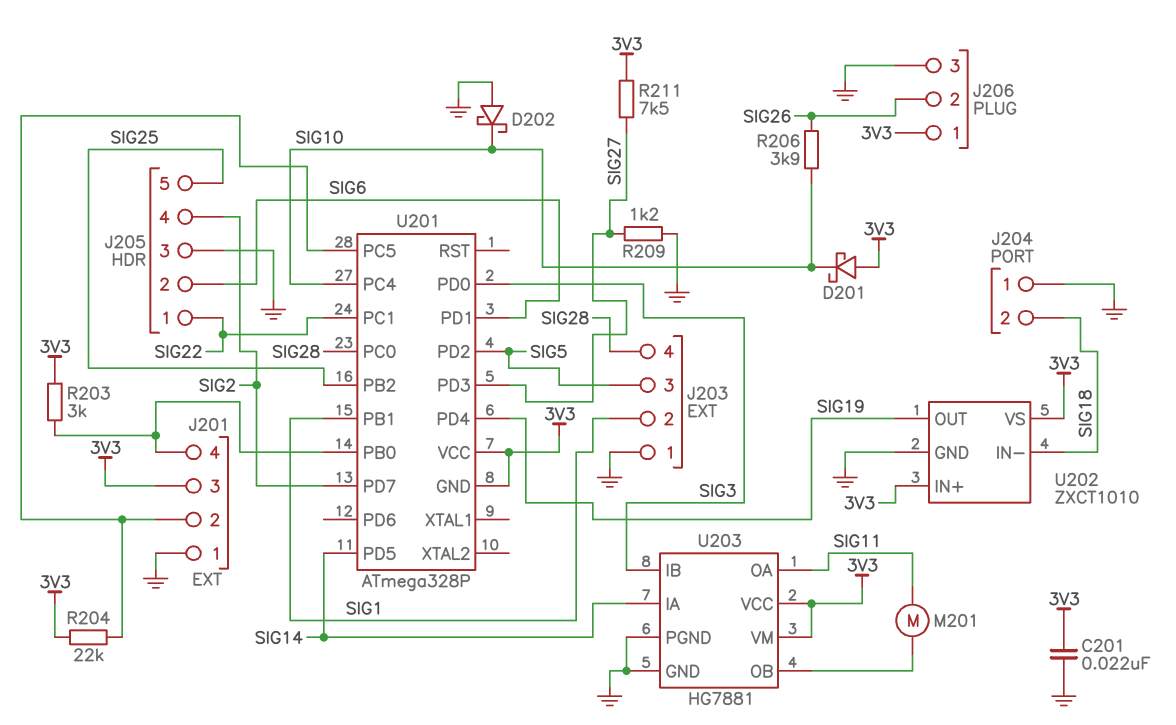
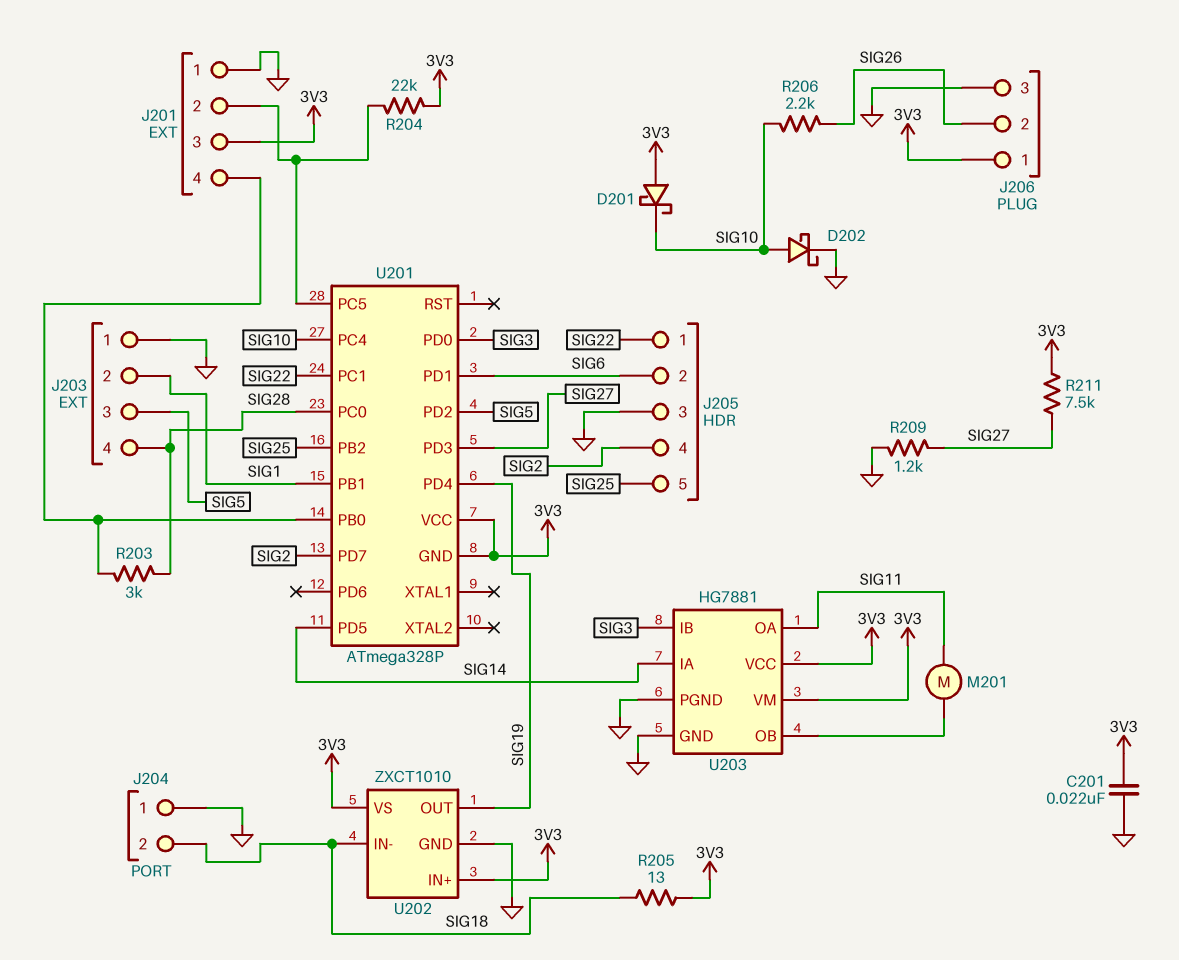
D202: schottky (A GND, K SIG10) -> schottky (A SIG10, K GND)
R203: 3k (3V3, J201/4) -> 3k (J201/4, SIG28)
R205: none -> 13 (3V3, SIG18)
R206: 3.9k (SIG10, SIG26) -> 2.2k (SIG10, SIG26)

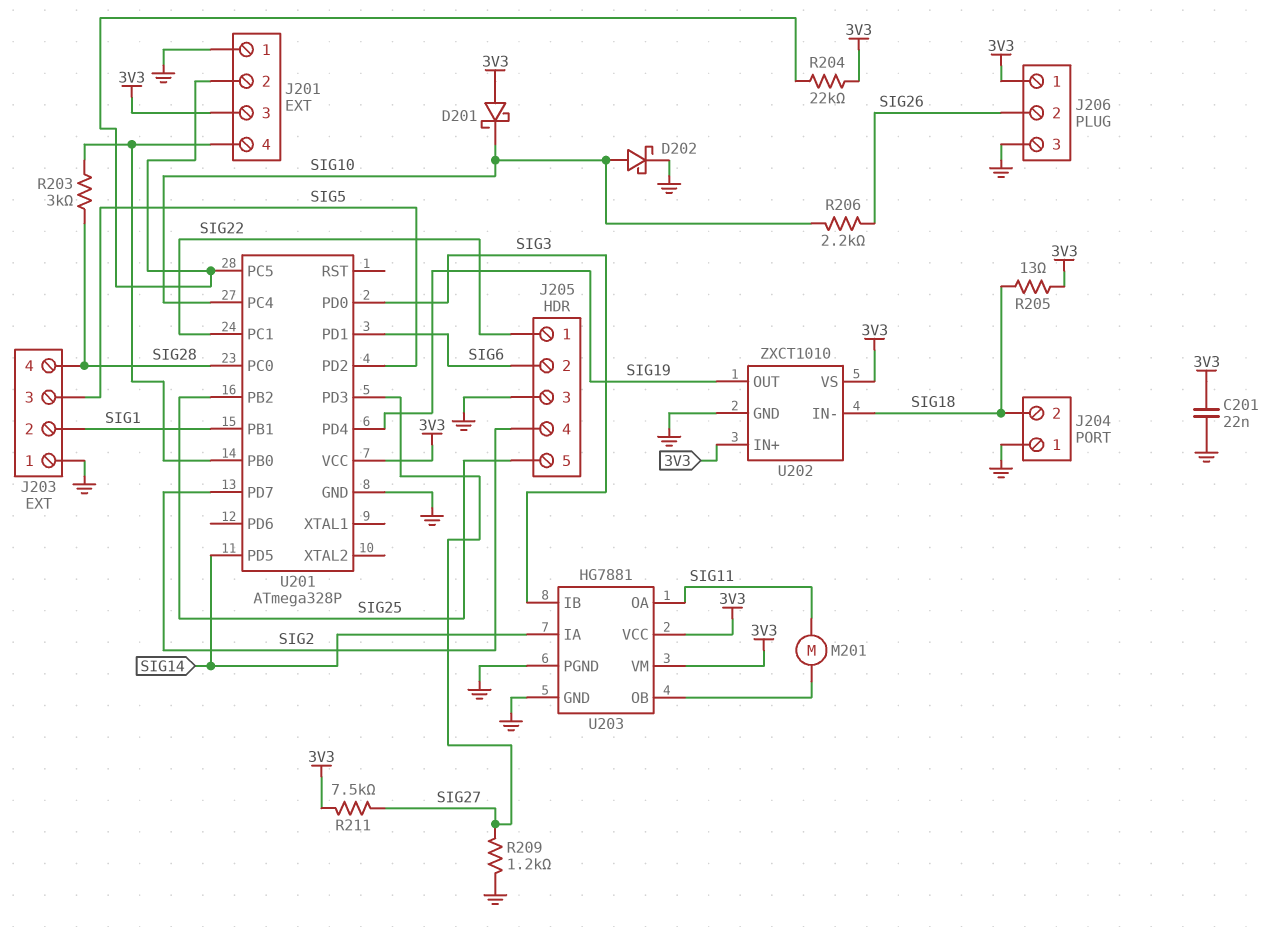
U201 pin GND: 3V3 -> GND

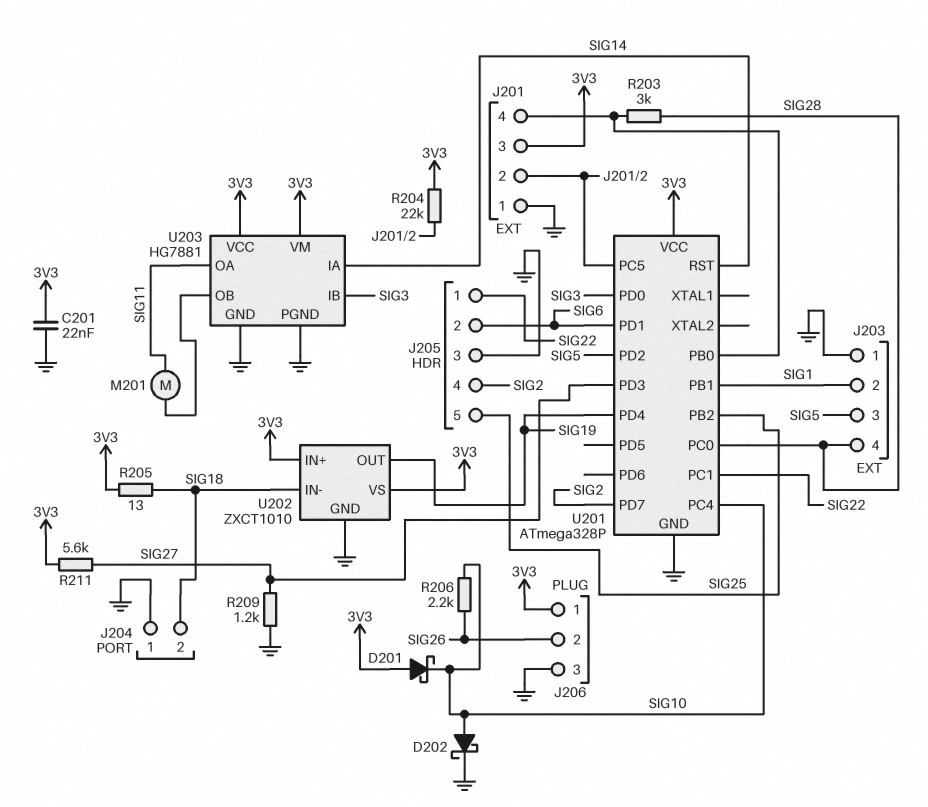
R211: 7.5k (3V3, SIG27) -> 5.6k (3V3, SIG27)
U201 pin PD5: SIG14 -> none
U201 pin RST: none -> SIG14

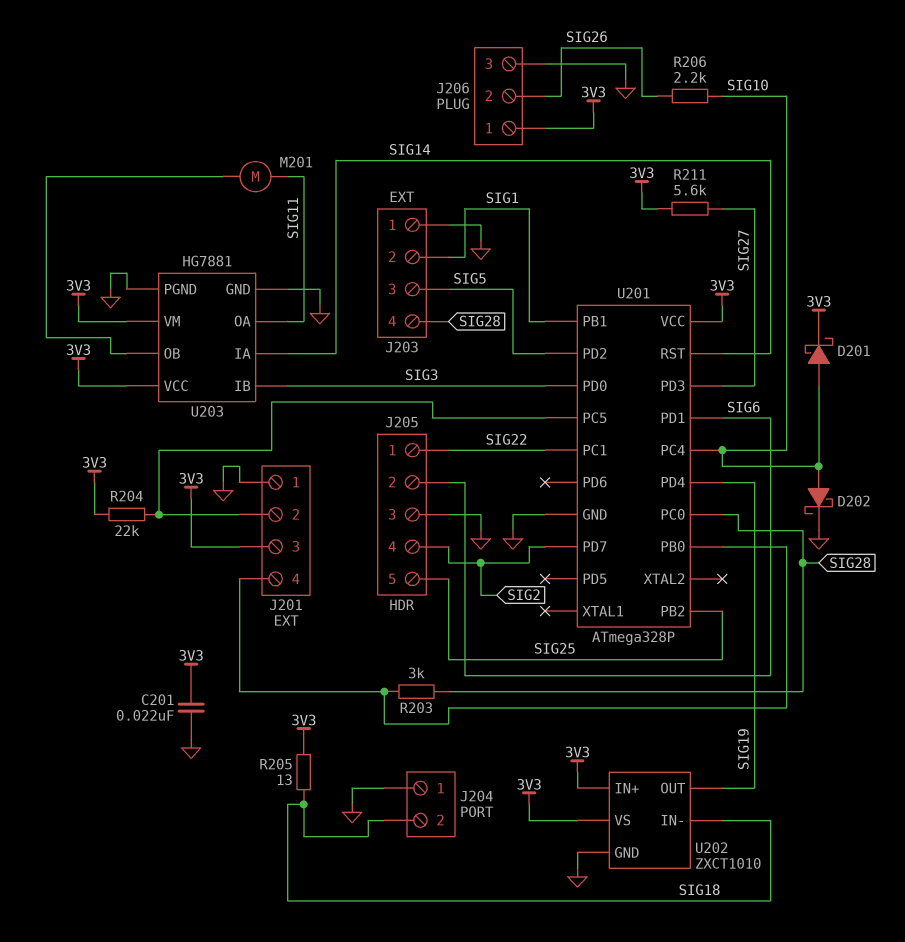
D201: schottky (A 3V3, K SIG10) -> schottky (A SIG10, K 3V3)
R209: 1.2k (GND, SIG27) -> none

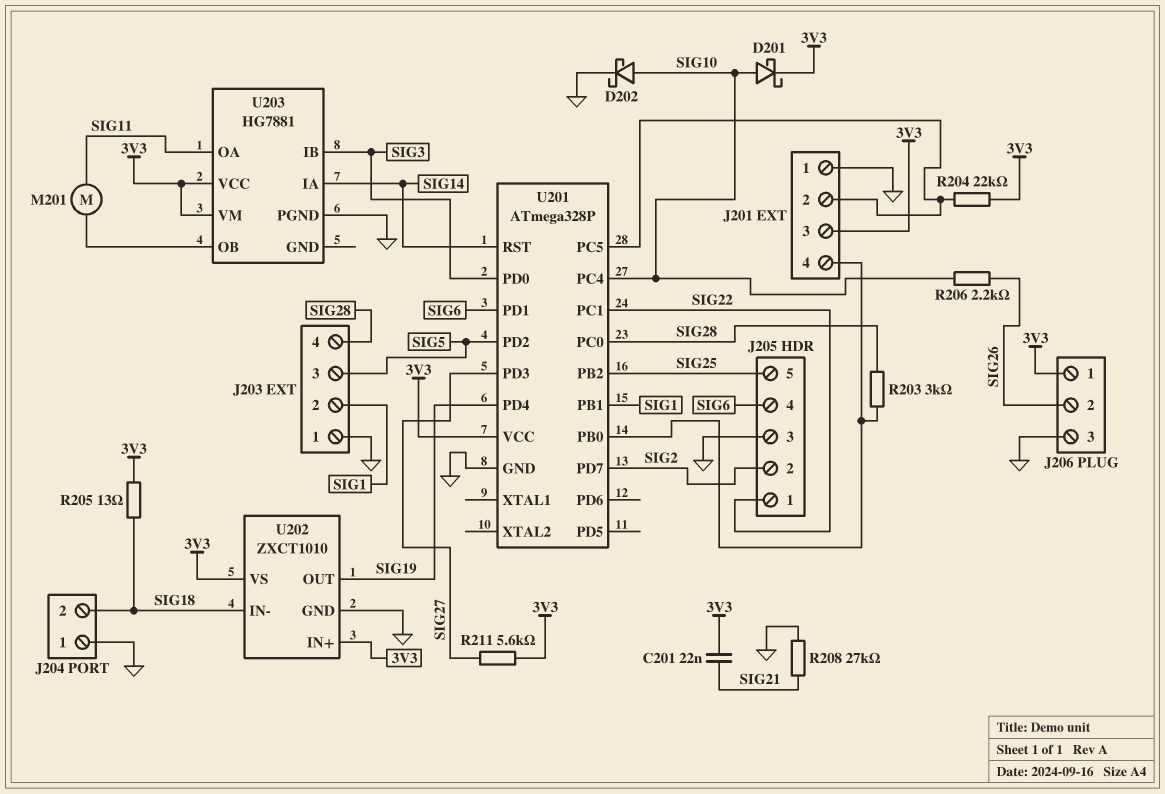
C201: 22nF (3V3, GND) -> 22nF (3V3, SIG21)
J205 pin 2: SIG6 -> SIG2
J205 pin 4: SIG2 -> SIG6
R208: none -> 27k (GND, SIG21)
U203 pin GND: GND -> none

